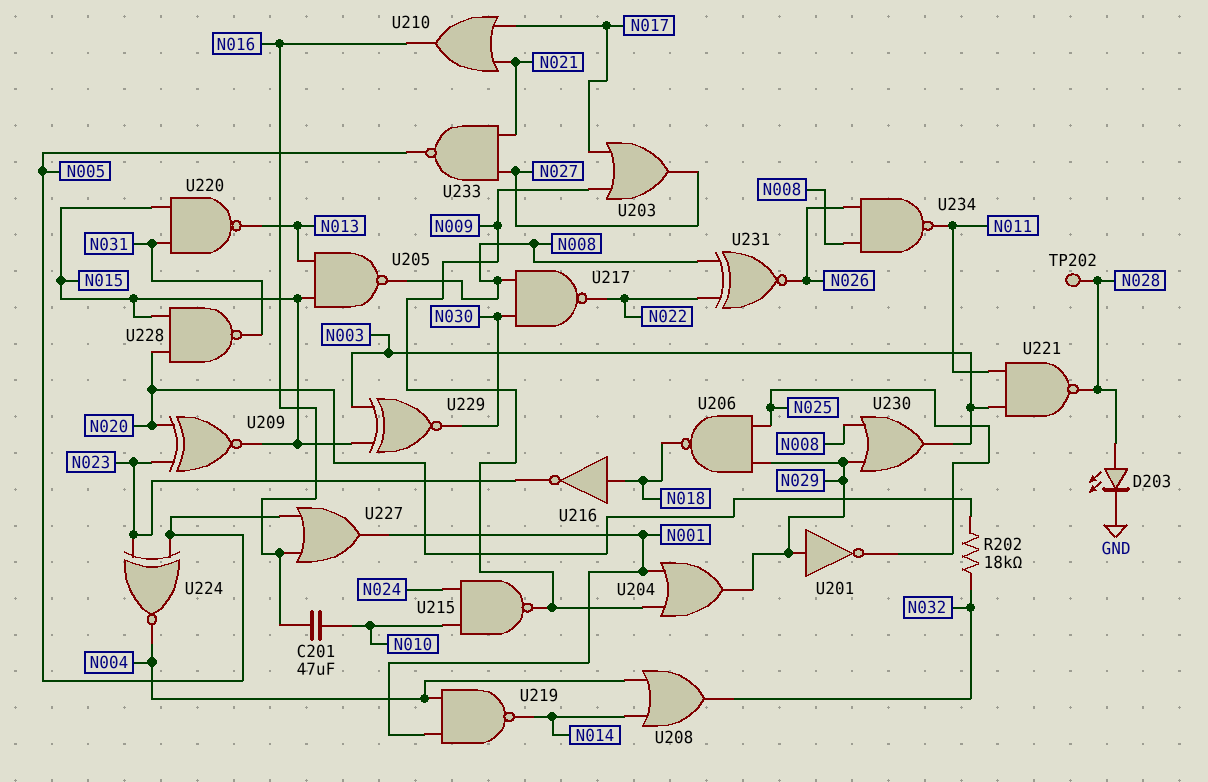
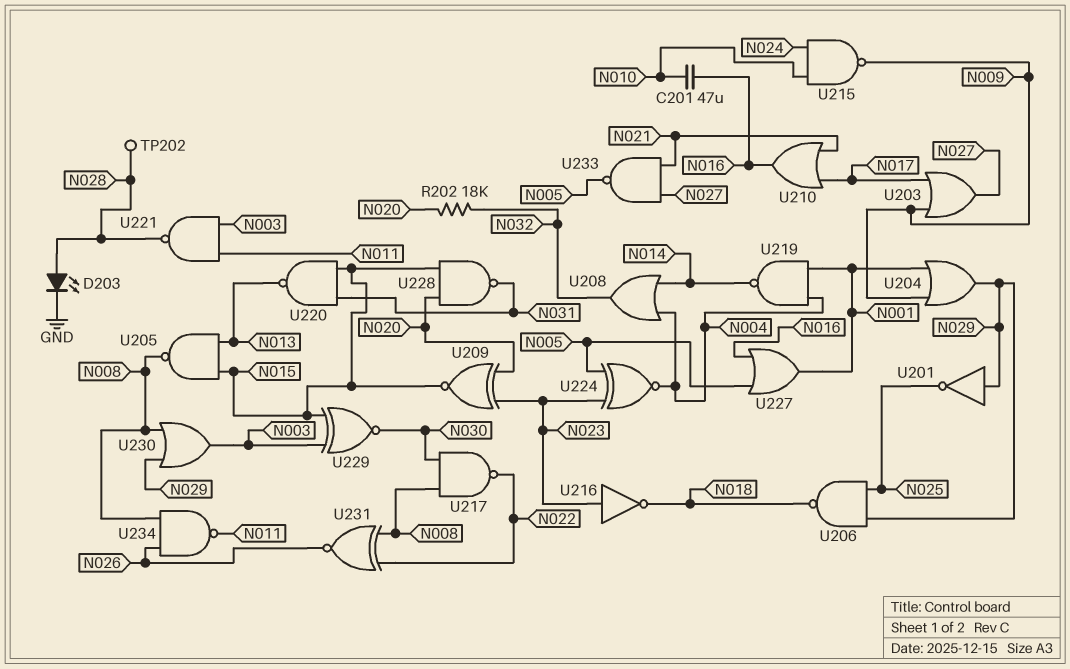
U216: NOT (in N018, out N023) -> NOT (in N023, out N018)

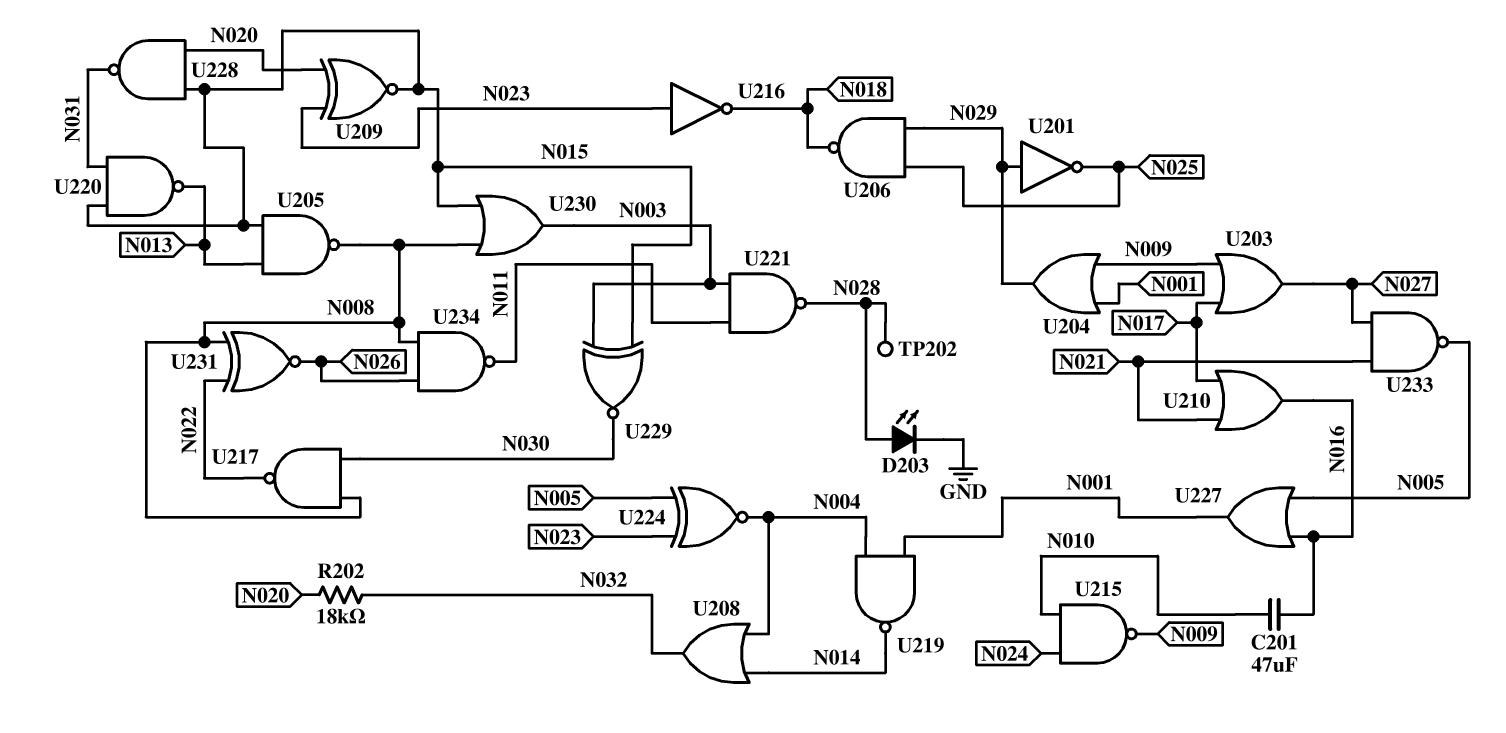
U230: OR (in N008, in N029, out N003) -> OR (in N008, in N015, out N003)

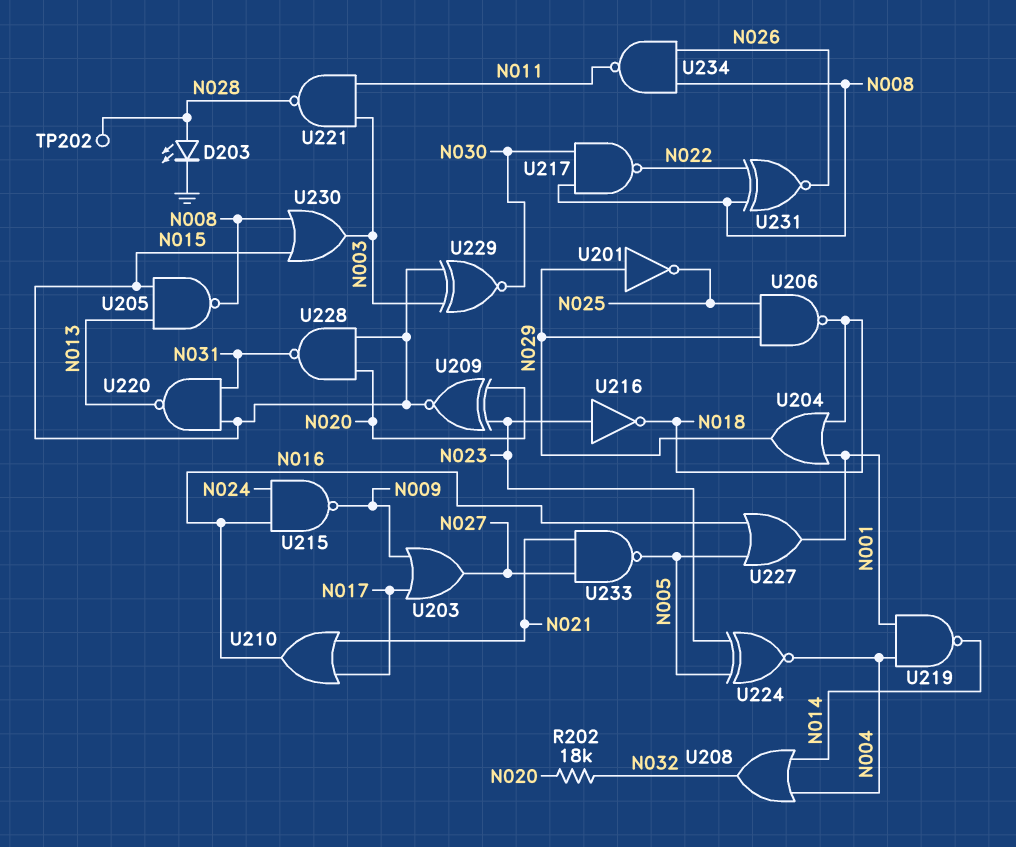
C201: 47uF (N010, N016) -> none
U204: OR (in N001, in N009, out N029) -> OR (in N001, in N018, out N029)
U215: NAND (in N010, in N024, out N009) -> NAND (in N016, in N024, out N009)

